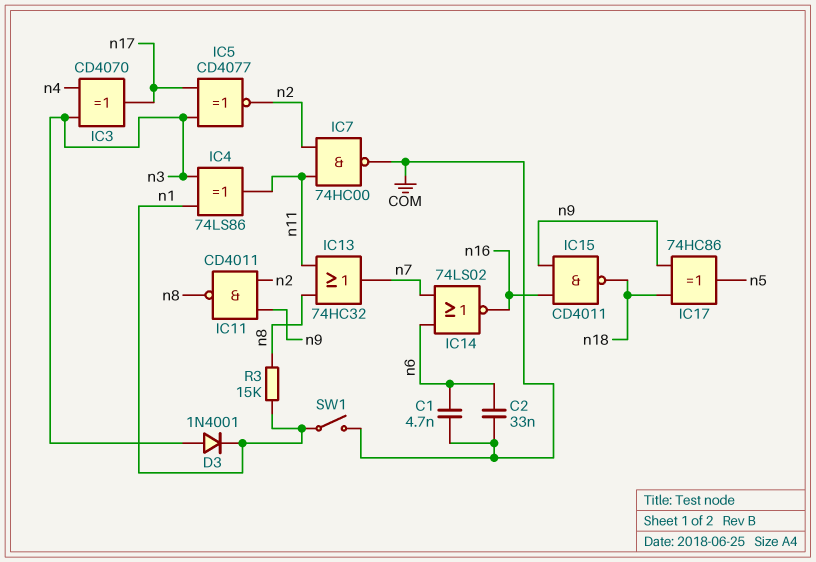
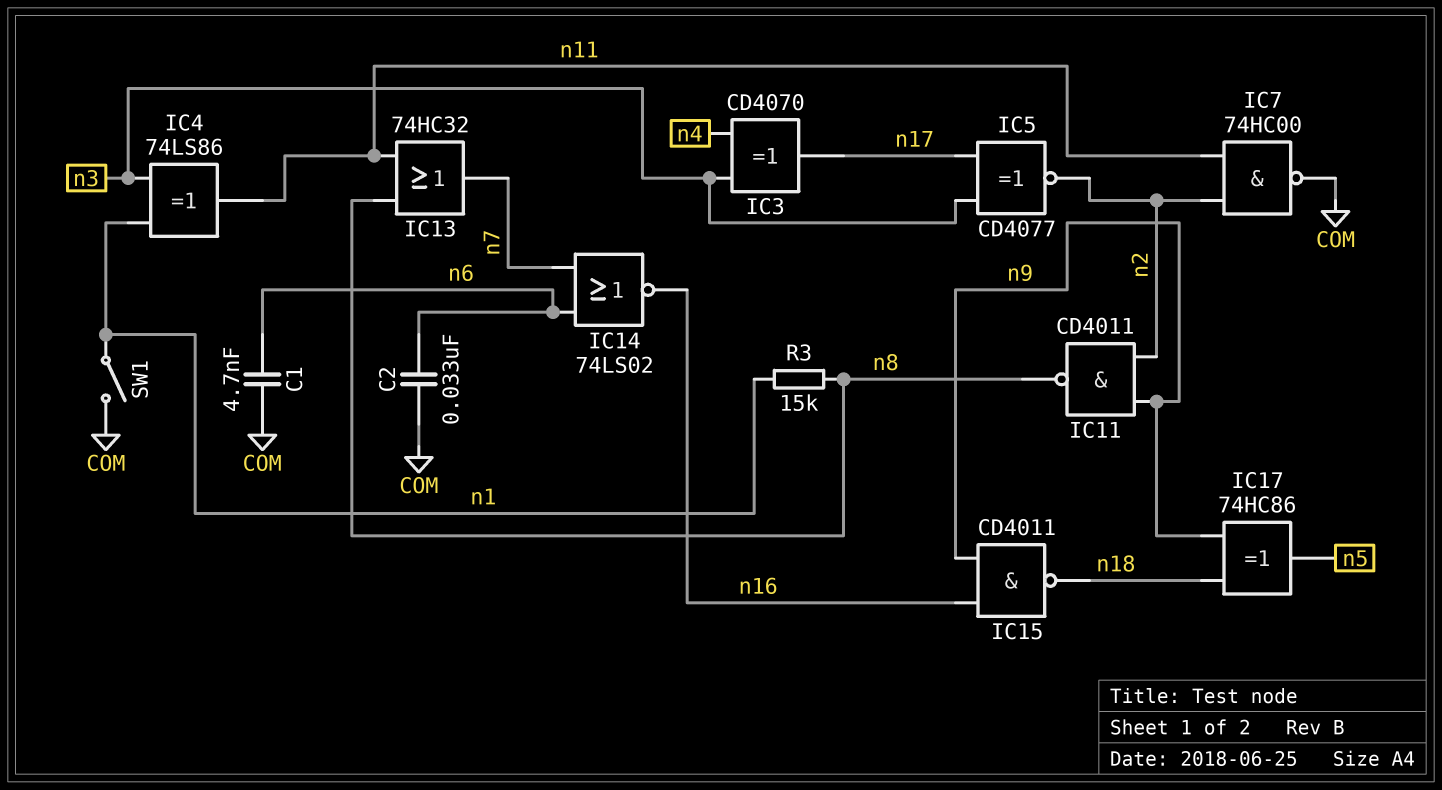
D3: diode 1N4001 (A n3, K n1) -> none

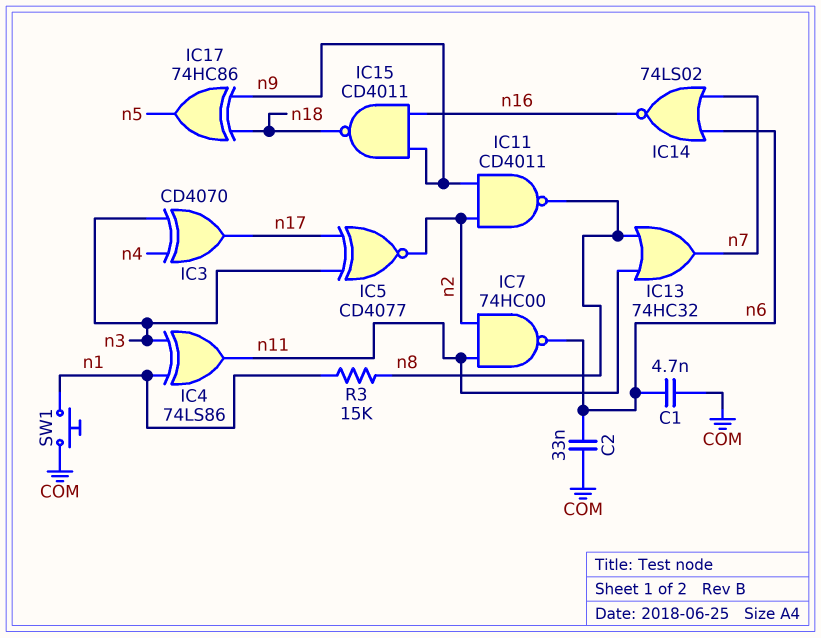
IC7: NAND 74HC00 (in n2, in n11, out COM) -> NAND 74HC00 (in n2, in n11, out n6)
SW1: switch (COM, n1) -> button (COM, n1)

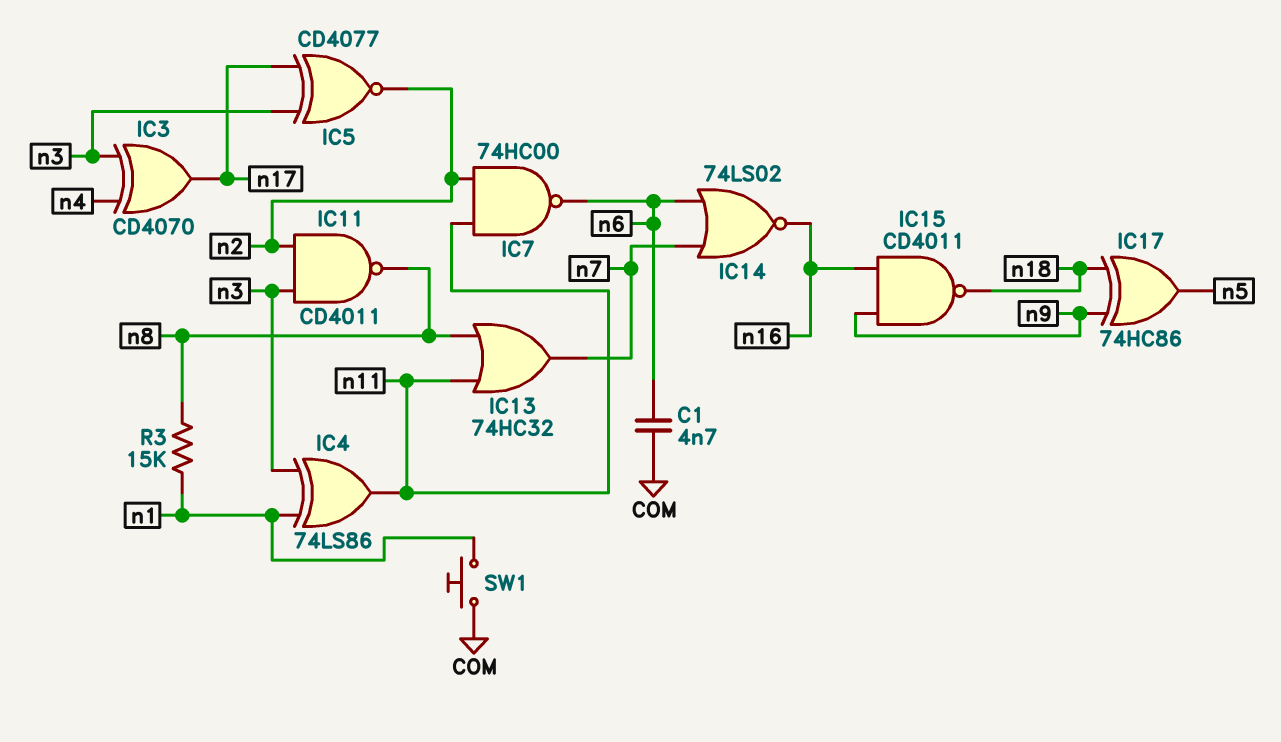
C2: 33nF (COM, n6) -> none
IC11: NAND CD4011 (in n2, in n9, out n8) -> NAND CD4011 (in n2, in n3, out n8)

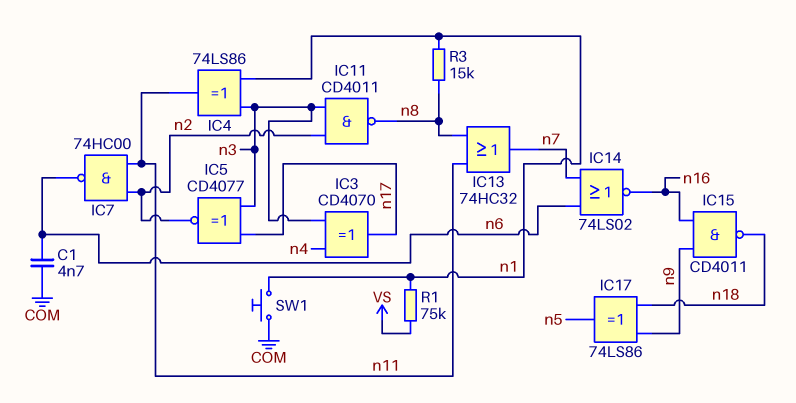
IC17: XOR 74HC86 (in n9, in n18, out n5) -> XOR 74LS86 (in n9, in n18, out n5)
R1: none -> 75k (VS, n1)

